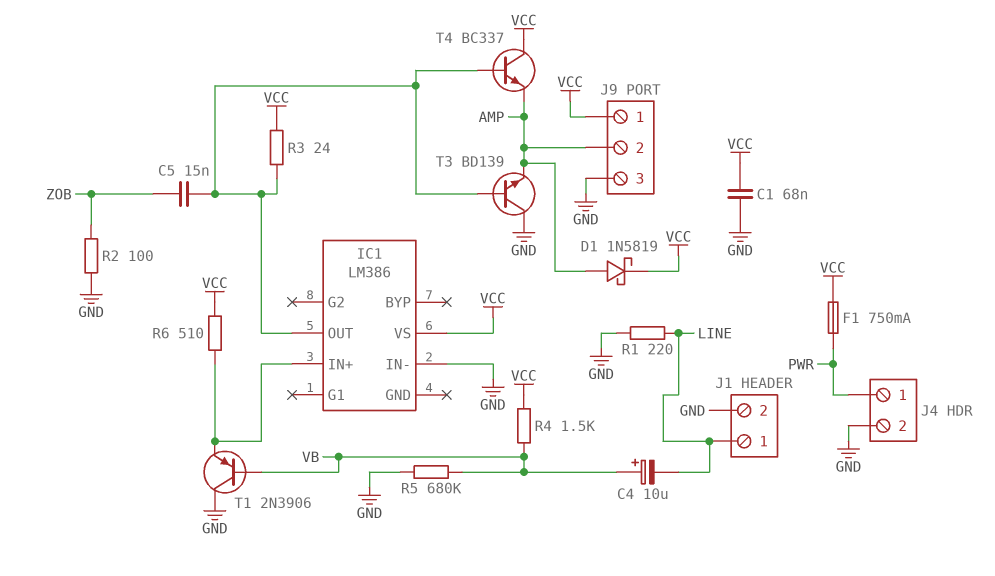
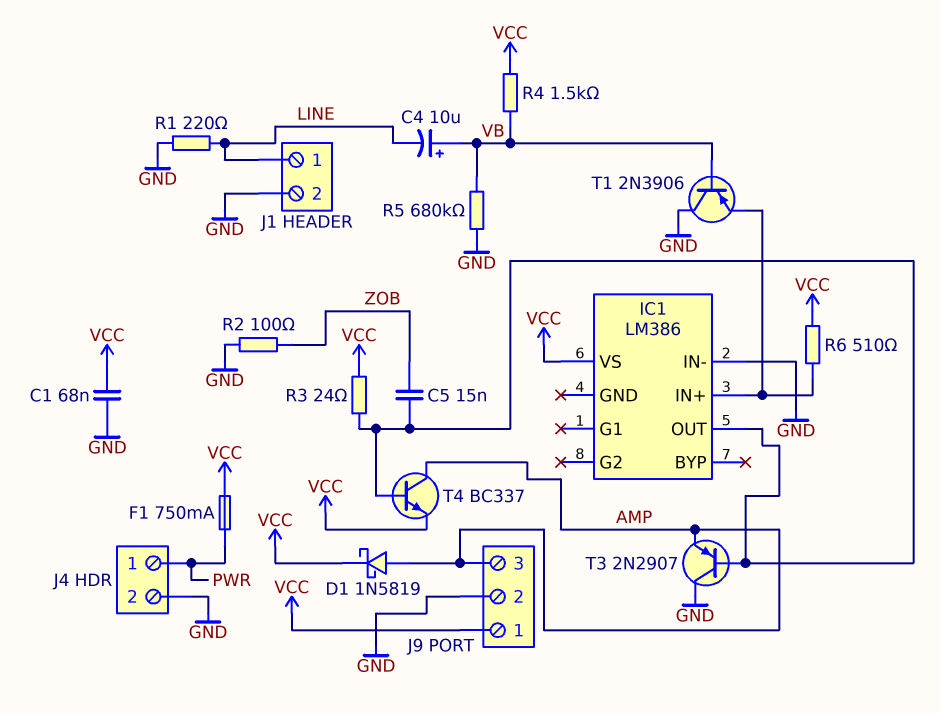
J9 pin 2: AMP -> GND
J9 pin 3: GND -> AMP
T3: NPN BD139 (B IC1/OUT, C GND, E AMP) -> PNP 2N2907 (B IC1/OUT, C GND, E AMP)
T4: NPN BC337 (B IC1/OUT, C VCC, E AMP) -> NPN BC337 (B IC1/OUT, C AMP, E VCC)

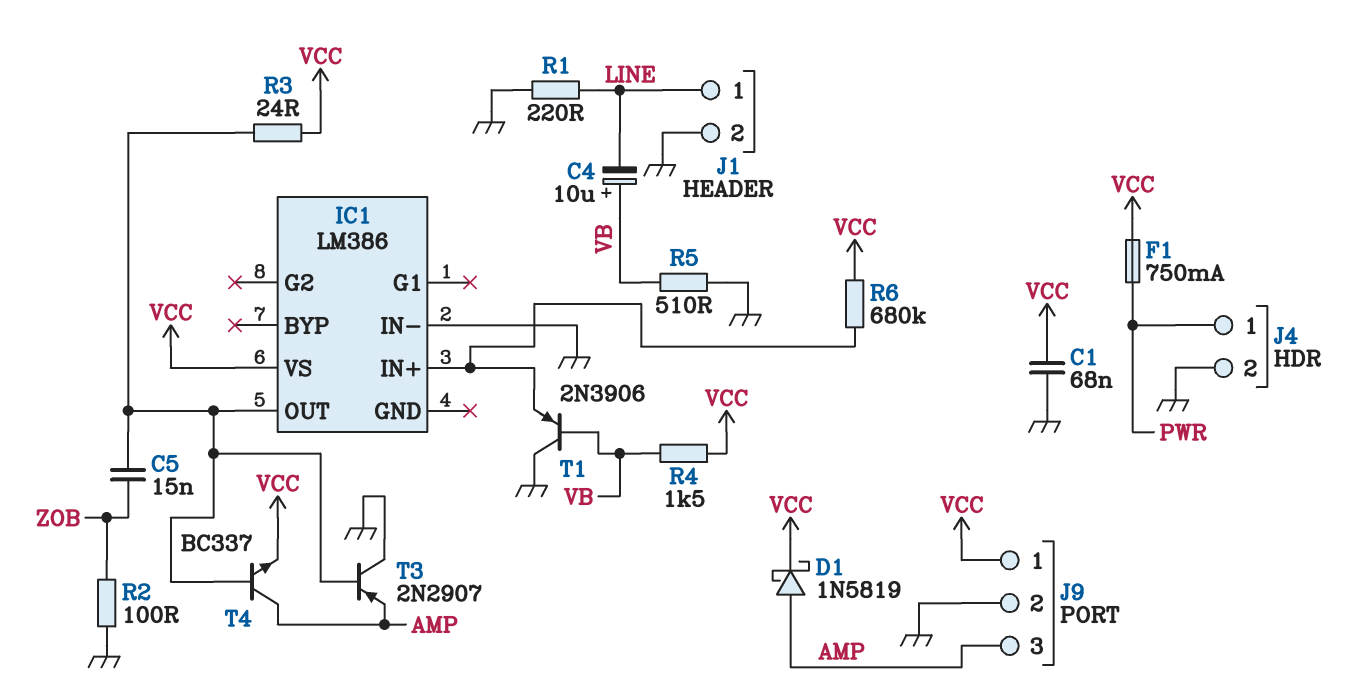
R5: 680k (GND, VB) -> 510 (GND, VB)
R6: 510 (IC1/IN+, VCC) -> 680k (IC1/IN+, VCC)

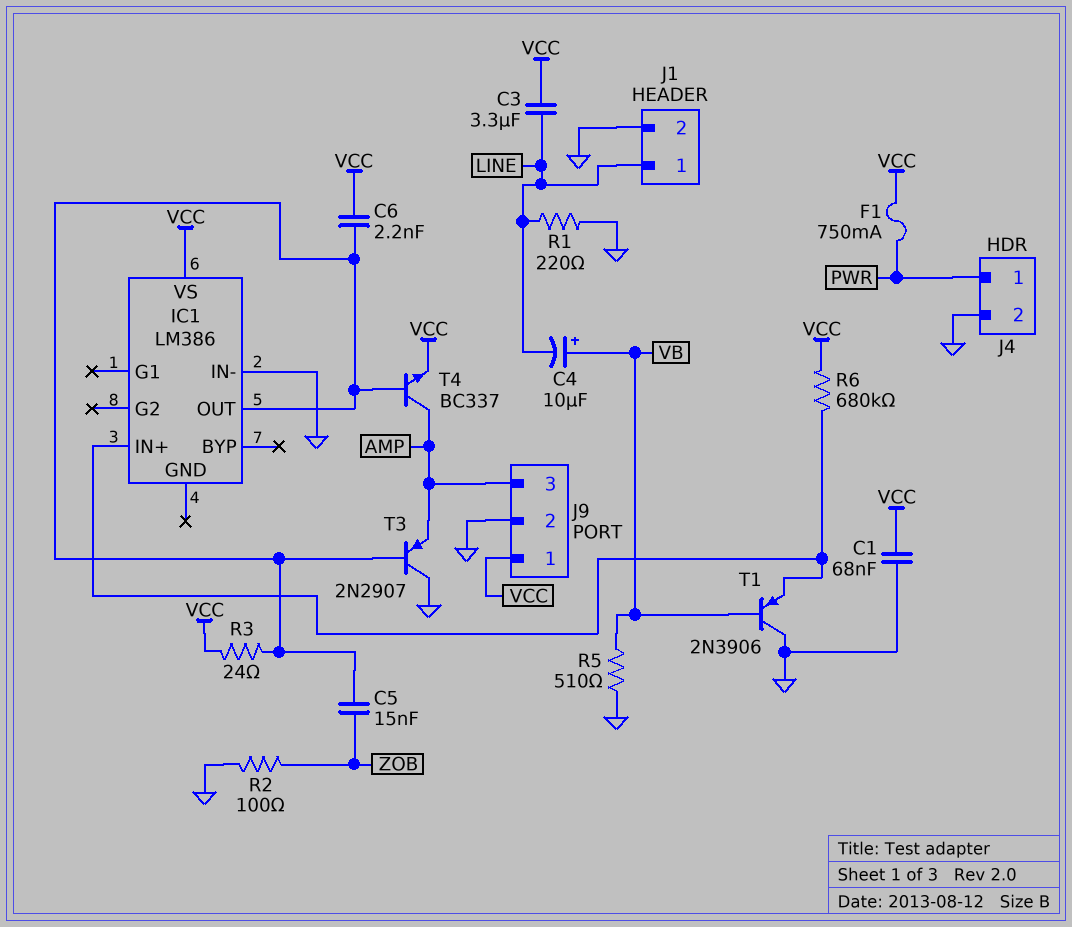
C3: none -> 3.3uF (LINE, VCC)
C6: none -> 2.2nF (IC1/OUT, VCC)
D1: schottky 1N5819 (A AMP, K VCC) -> none
R4: 1.5k (VB, VCC) -> none

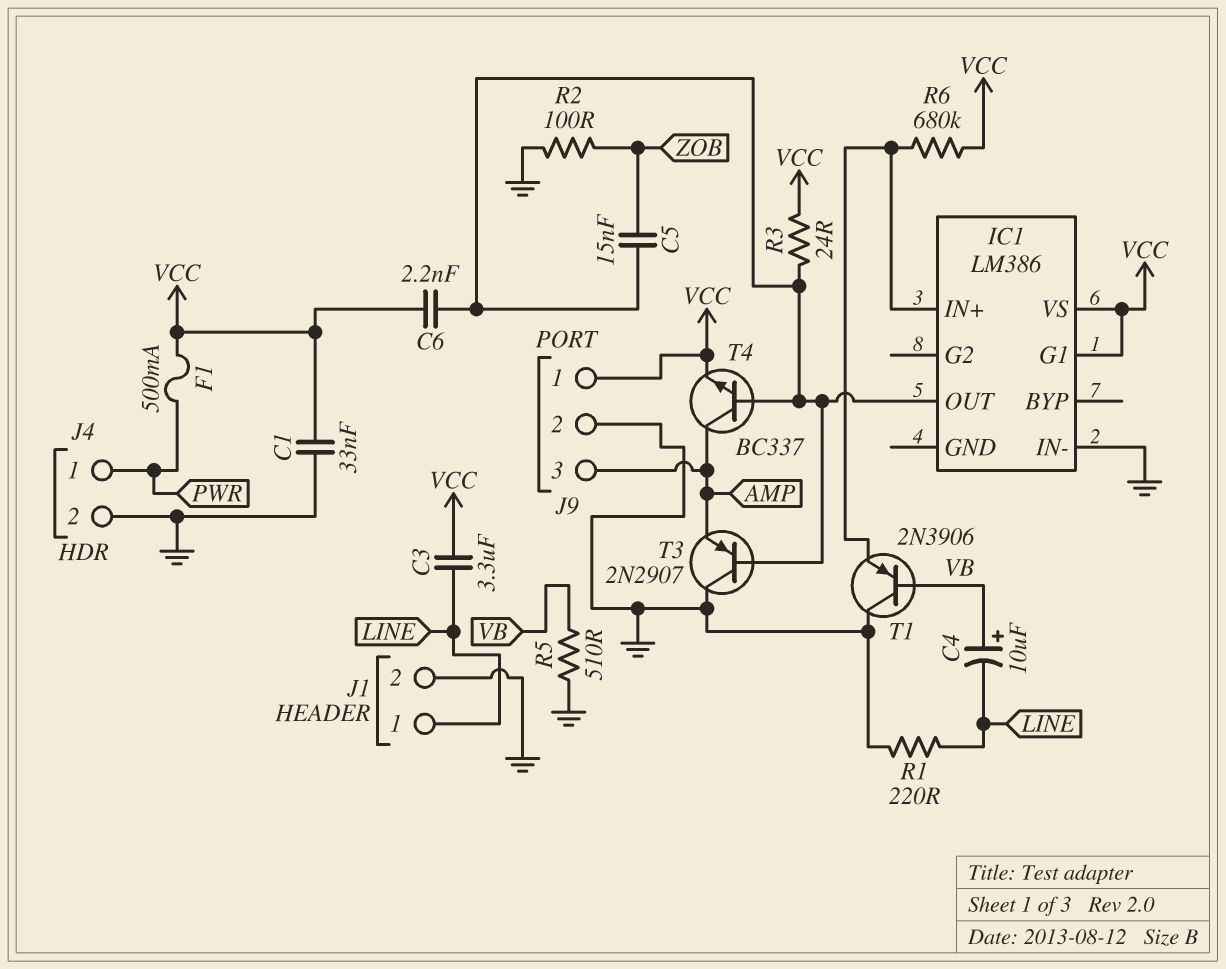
C1: 68nF (GND, VCC) -> 33nF (GND, VCC)
F1: 750mA (PWR, VCC) -> 500mA (PWR, VCC)
IC1 pin G1: none -> VCC

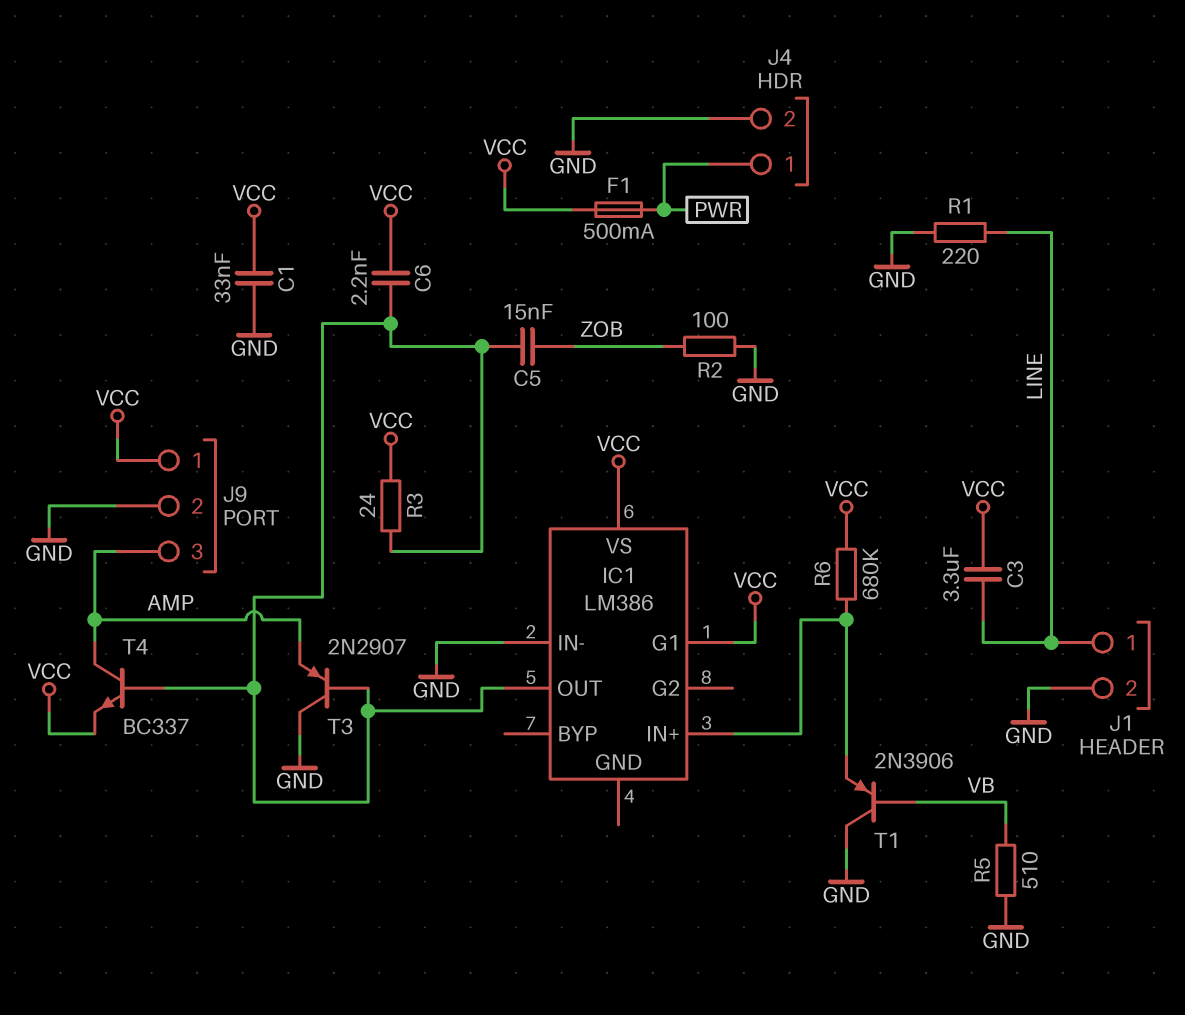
C4: 10uF (plus VB, minus LINE) -> none

